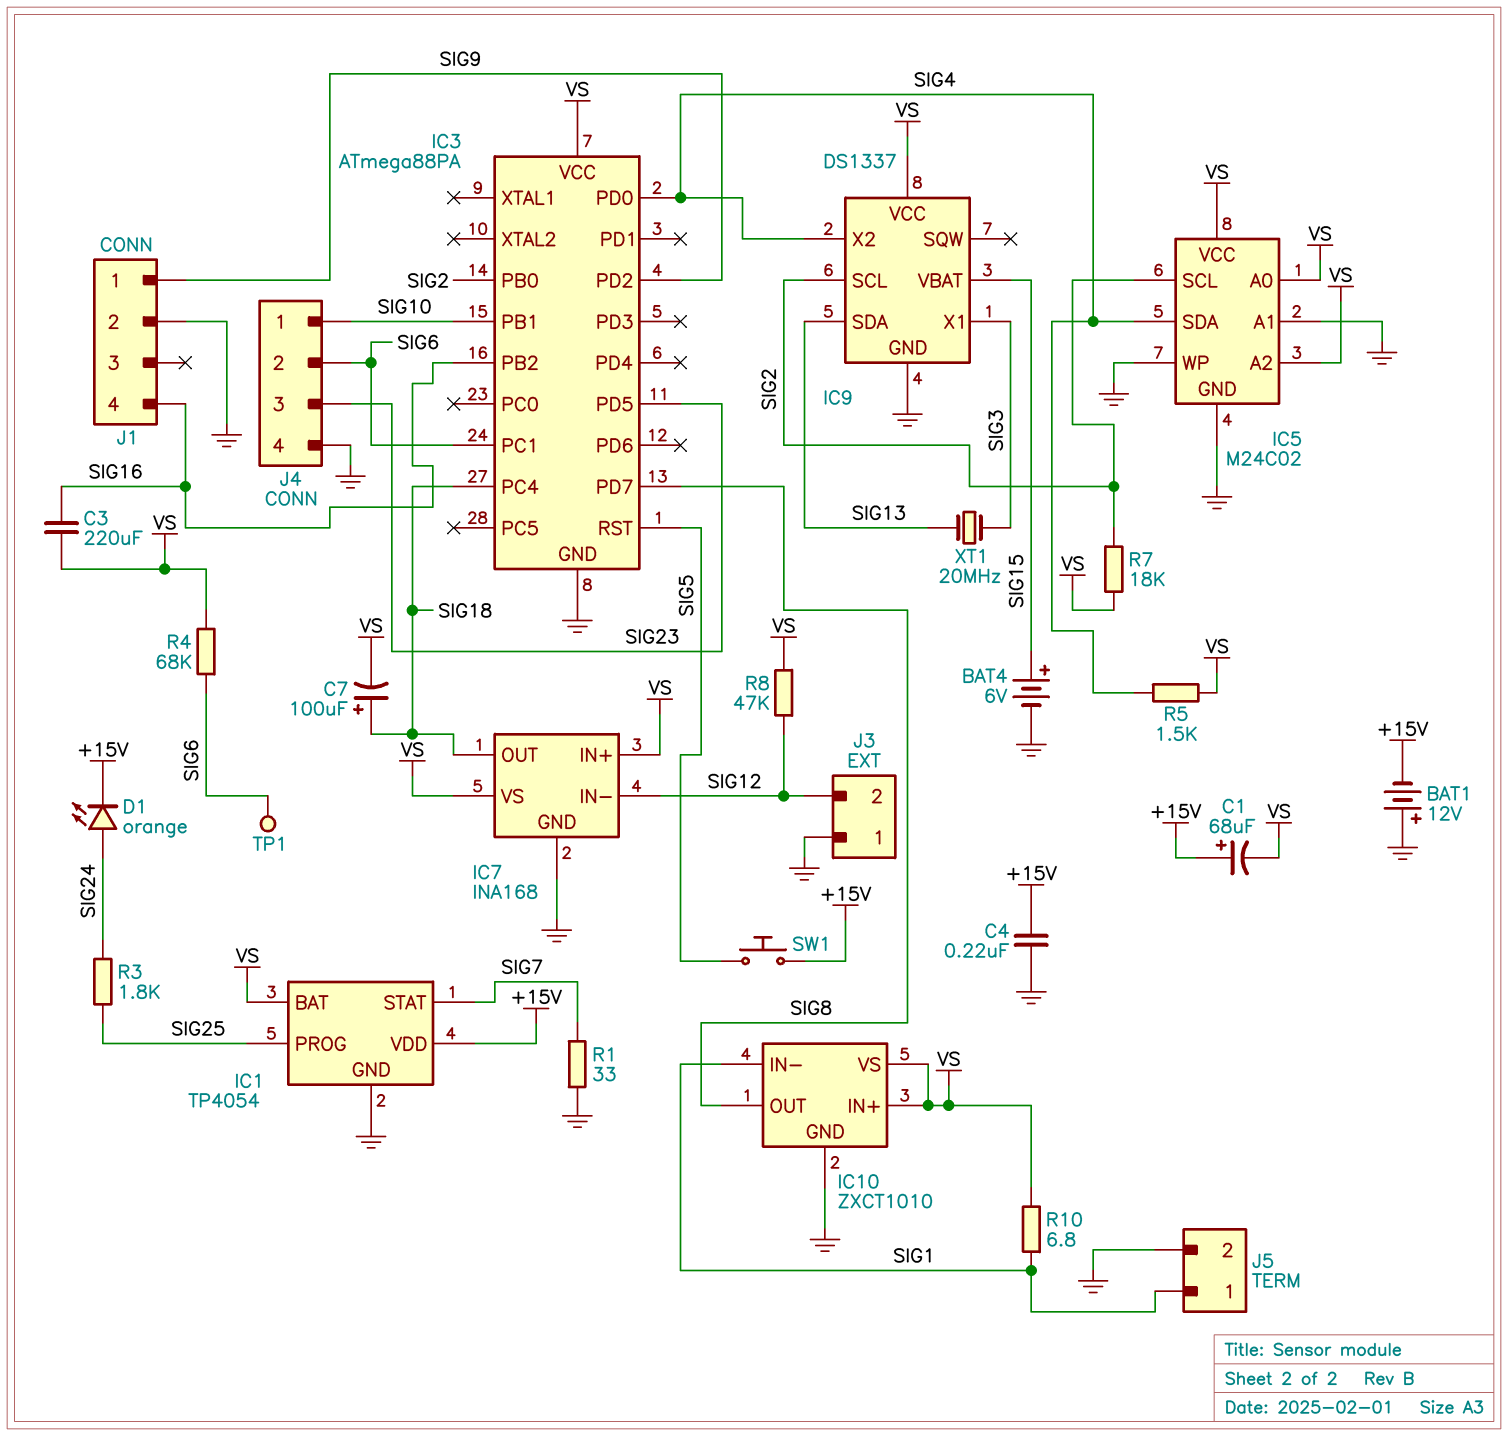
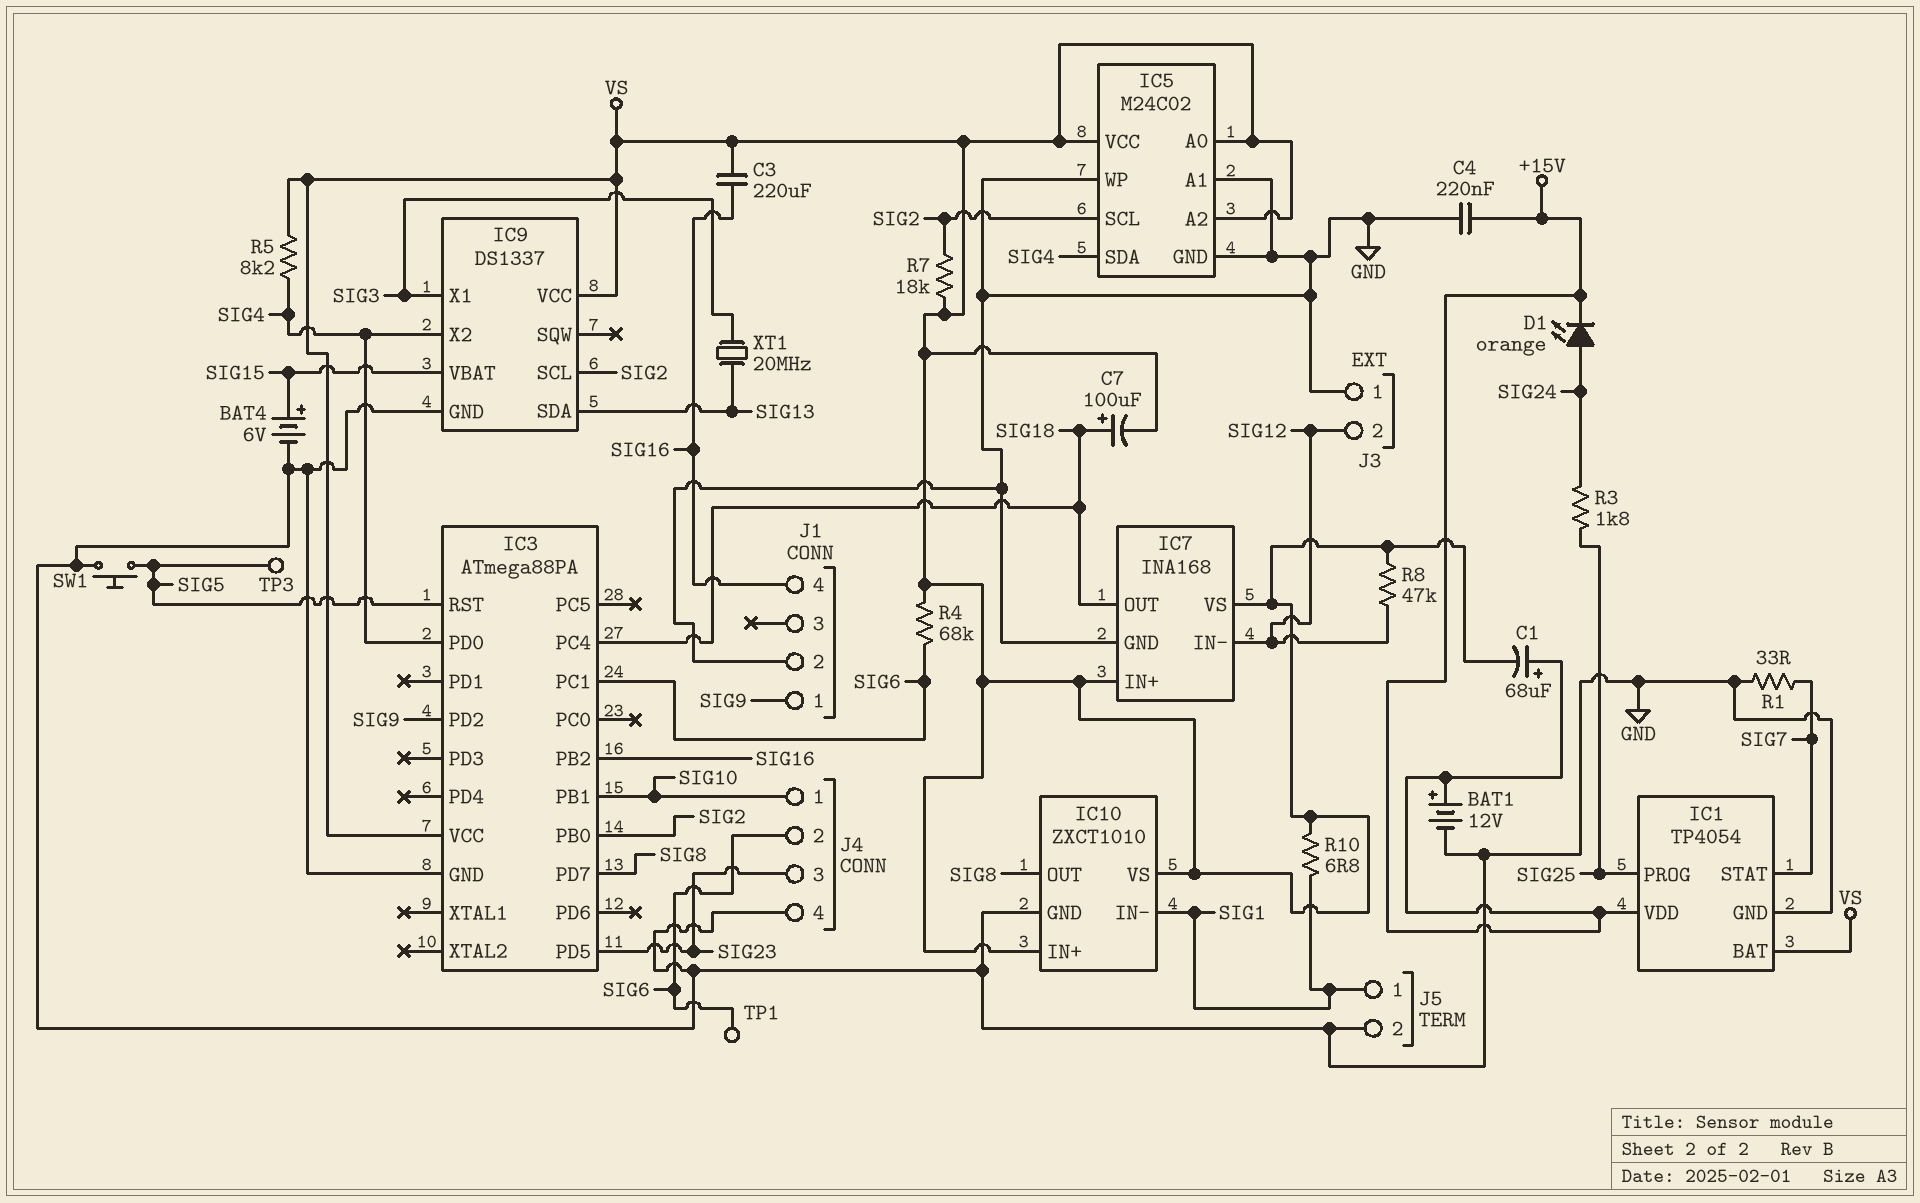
BAT1: 12V (plus GND, minus +15V) -> 12V (plus +15V, minus GND)
R5: 1.5k (SIG4, VS) -> 8.2k (SIG4, VS)
SW1: button (+15V, SIG5) -> button (GND, SIG5)
TP3: none -> test point (SIG5)

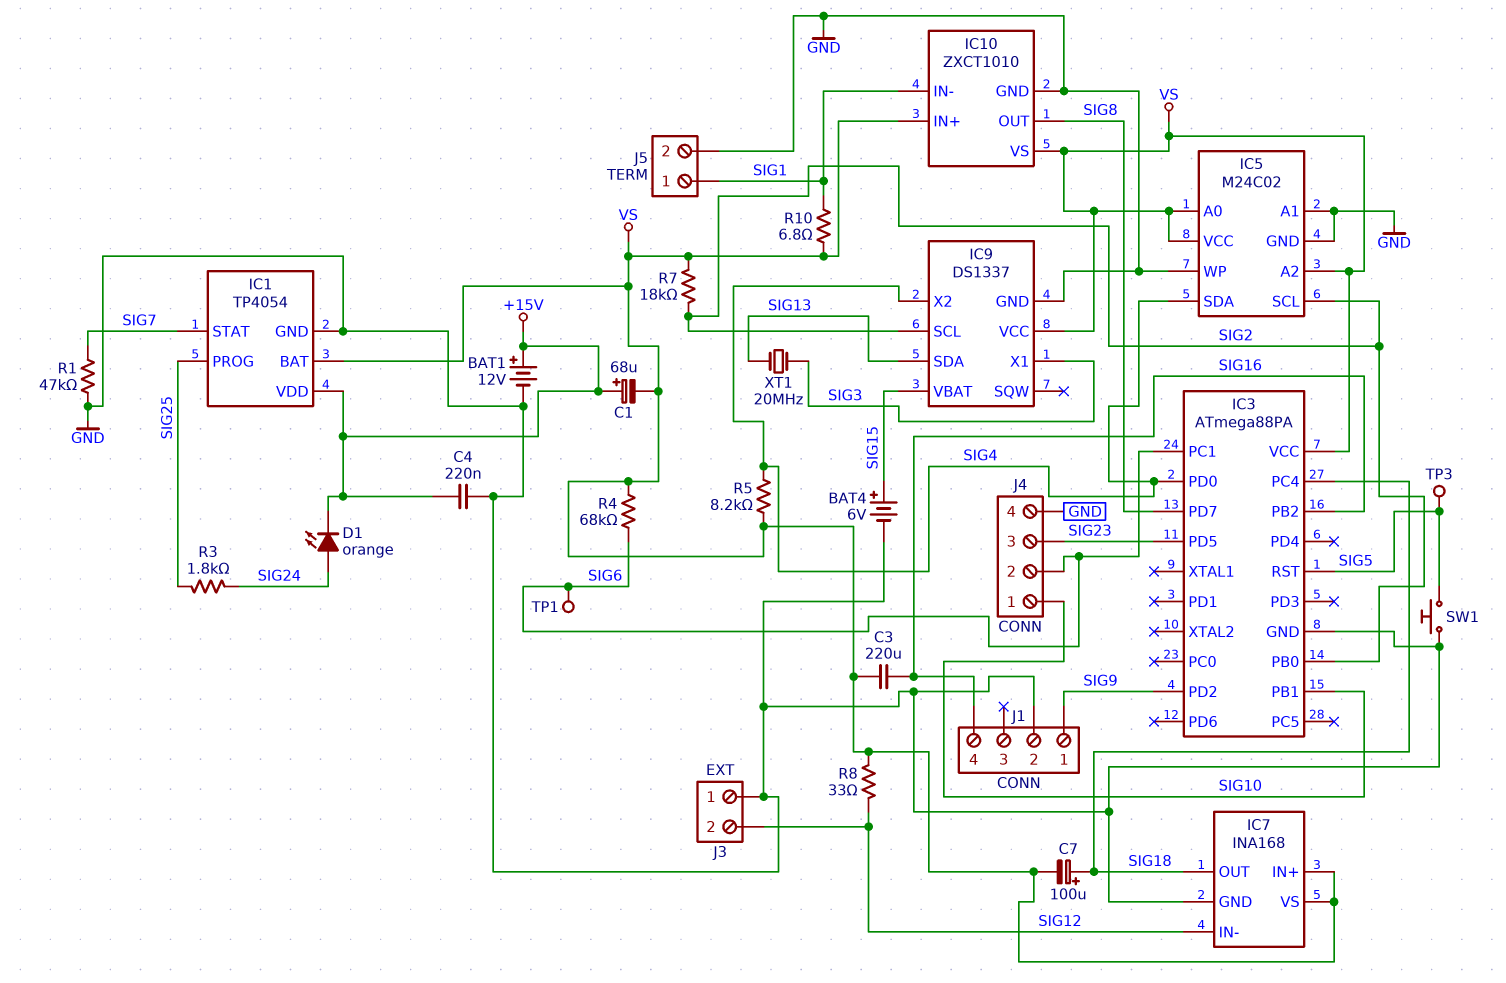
R1: 33 (GND, SIG7) -> 47k (GND, SIG7)
R8: 47k (SIG12, VS) -> 33 (SIG12, VS)

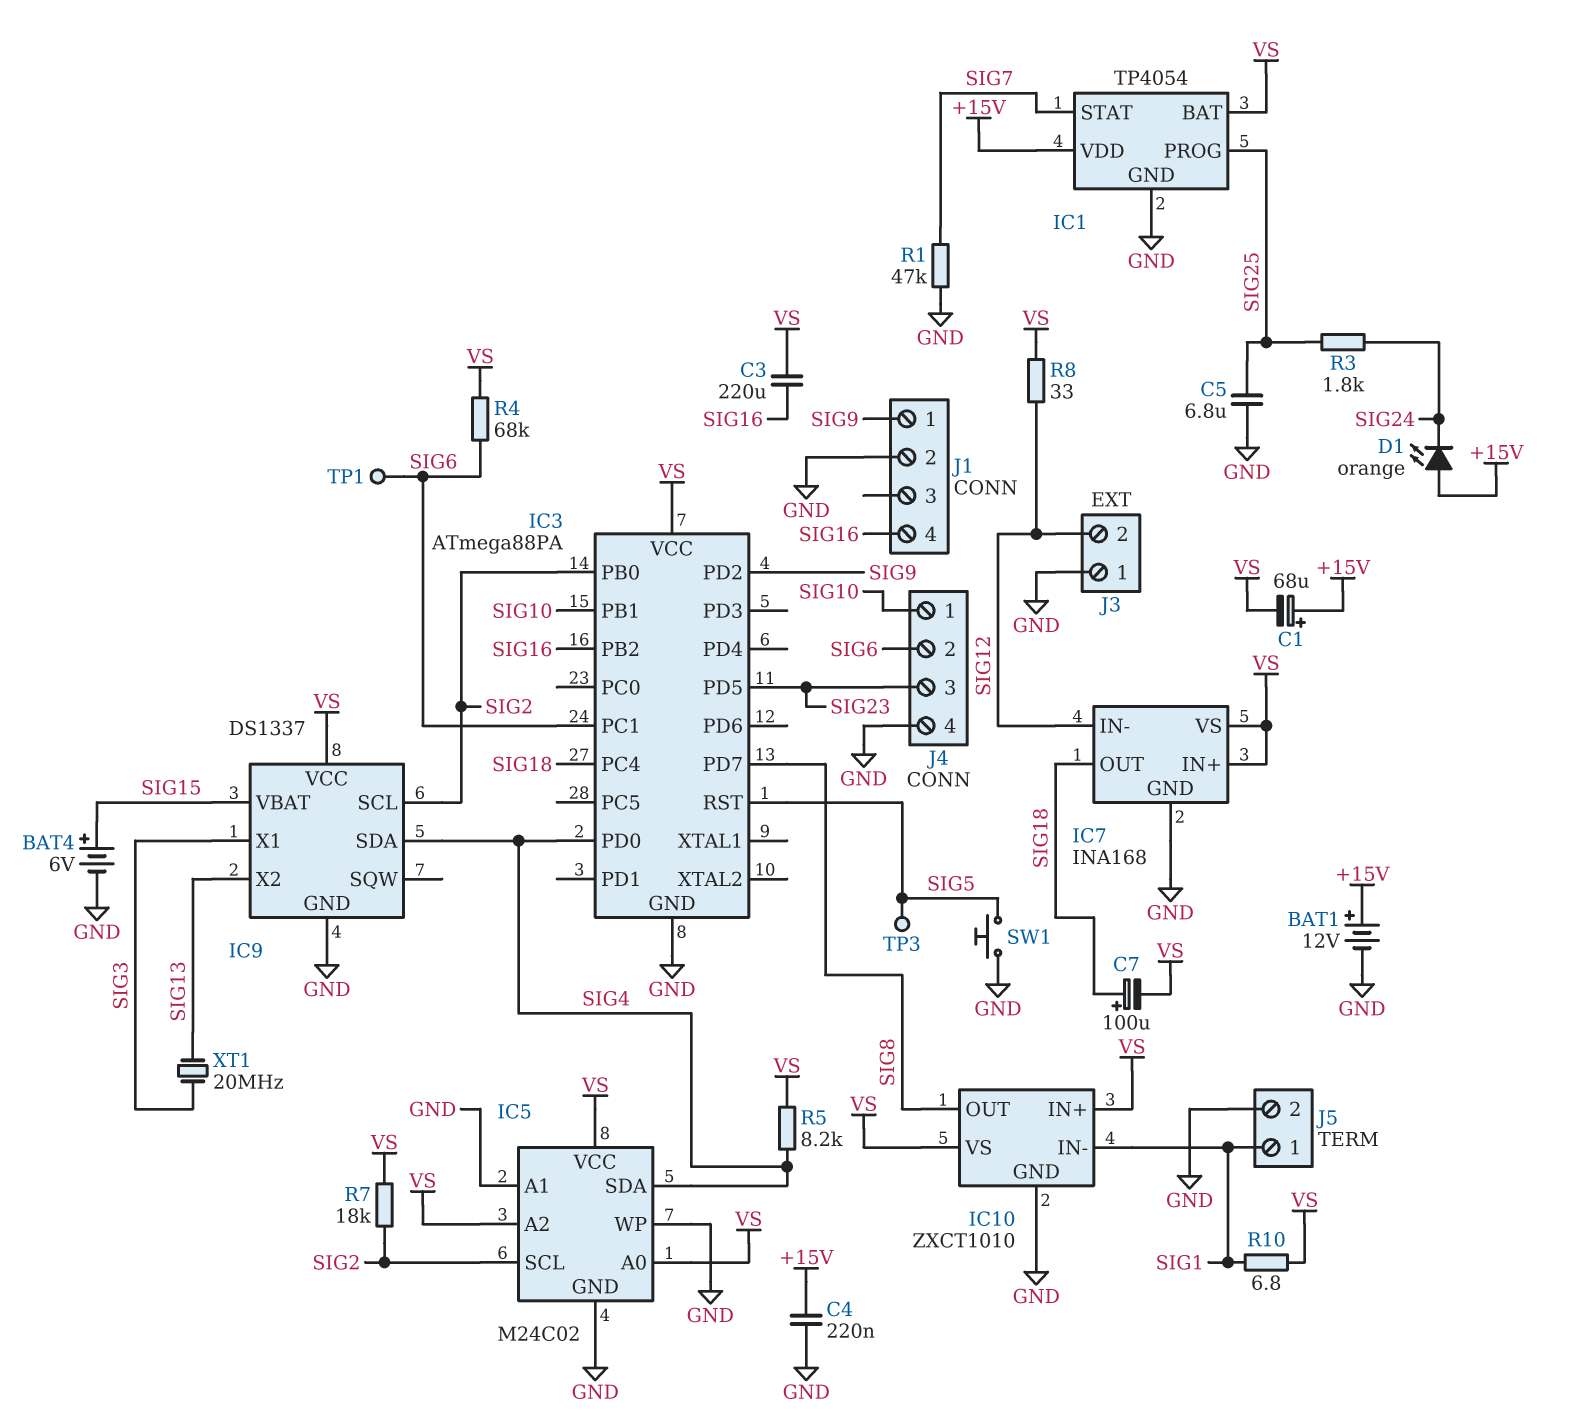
C5: none -> 6.8uF (GND, SIG25)
D1: LED orange (A SIG24, K +15V) -> LED orange (A +15V, K SIG24)
IC9 pin SDA: SIG13 -> SIG4
IC9 pin X2: SIG4 -> SIG13

